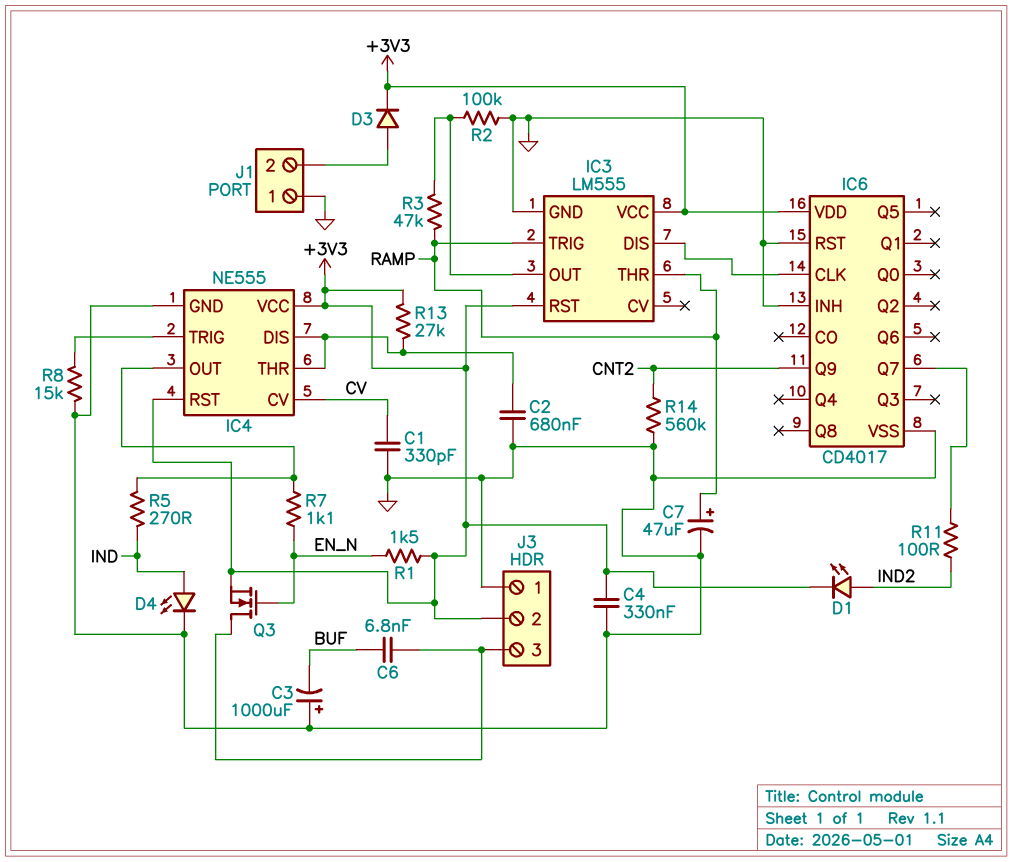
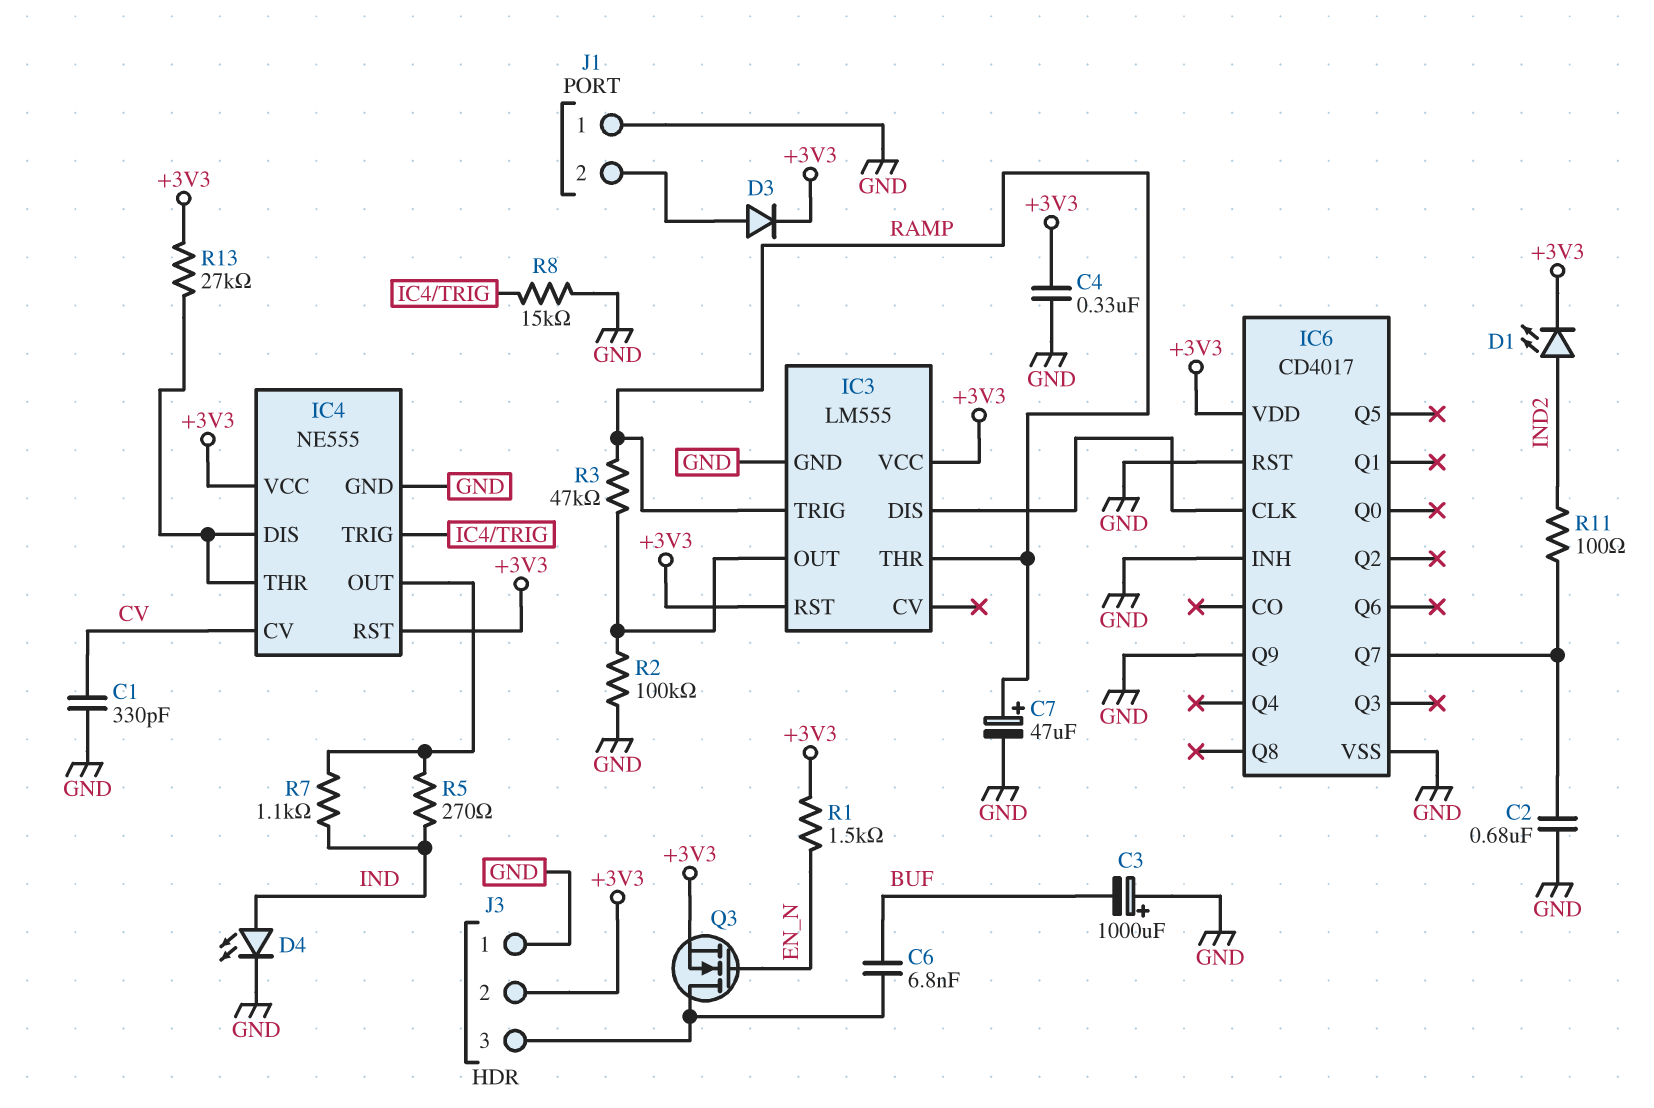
C2: 680nF (GND, IC4/DIS) -> 680nF (GND, IC6/Q7)
IC6 pin Q9: CNT2 -> GND
R7: 1.1k (EN_N, IC4/OUT) -> 1.1k (IC4/OUT, IND)
R14: 560k (CNT2, GND) -> none

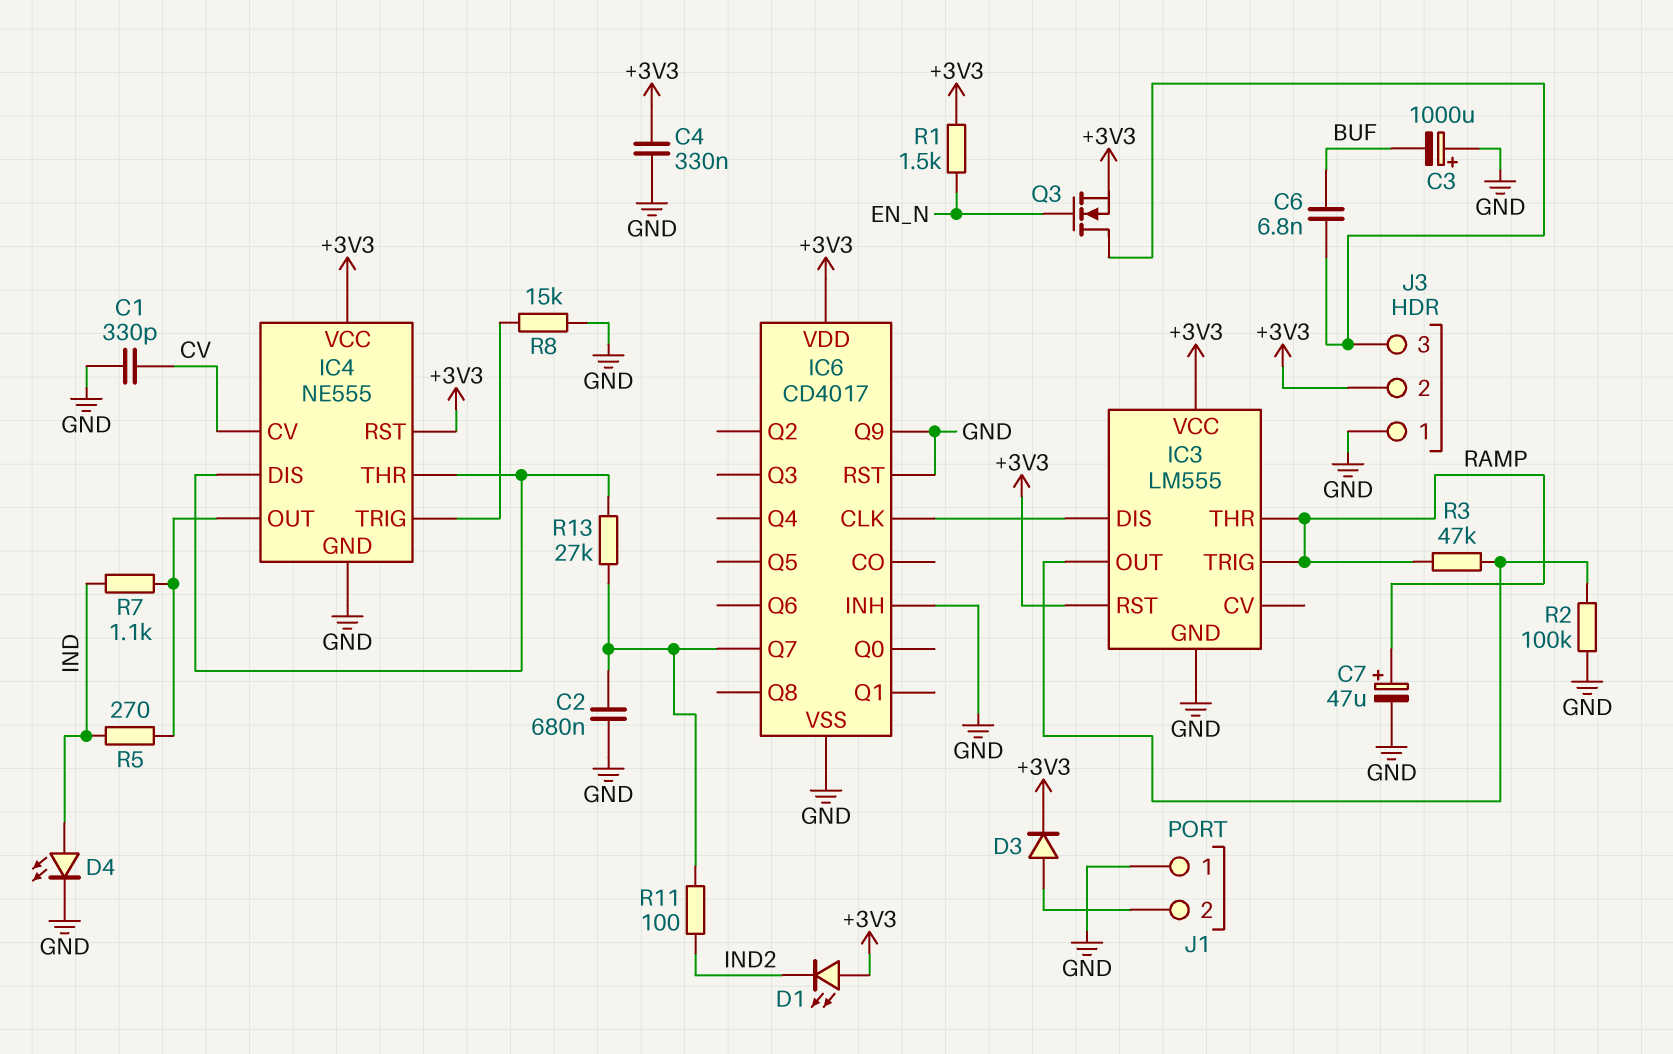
D1: LED (A IND2, K +3V3) -> LED (A +3V3, K IND2)
R13: 27k (+3V3, IC4/DIS) -> 27k (IC4/DIS, IC6/Q7)

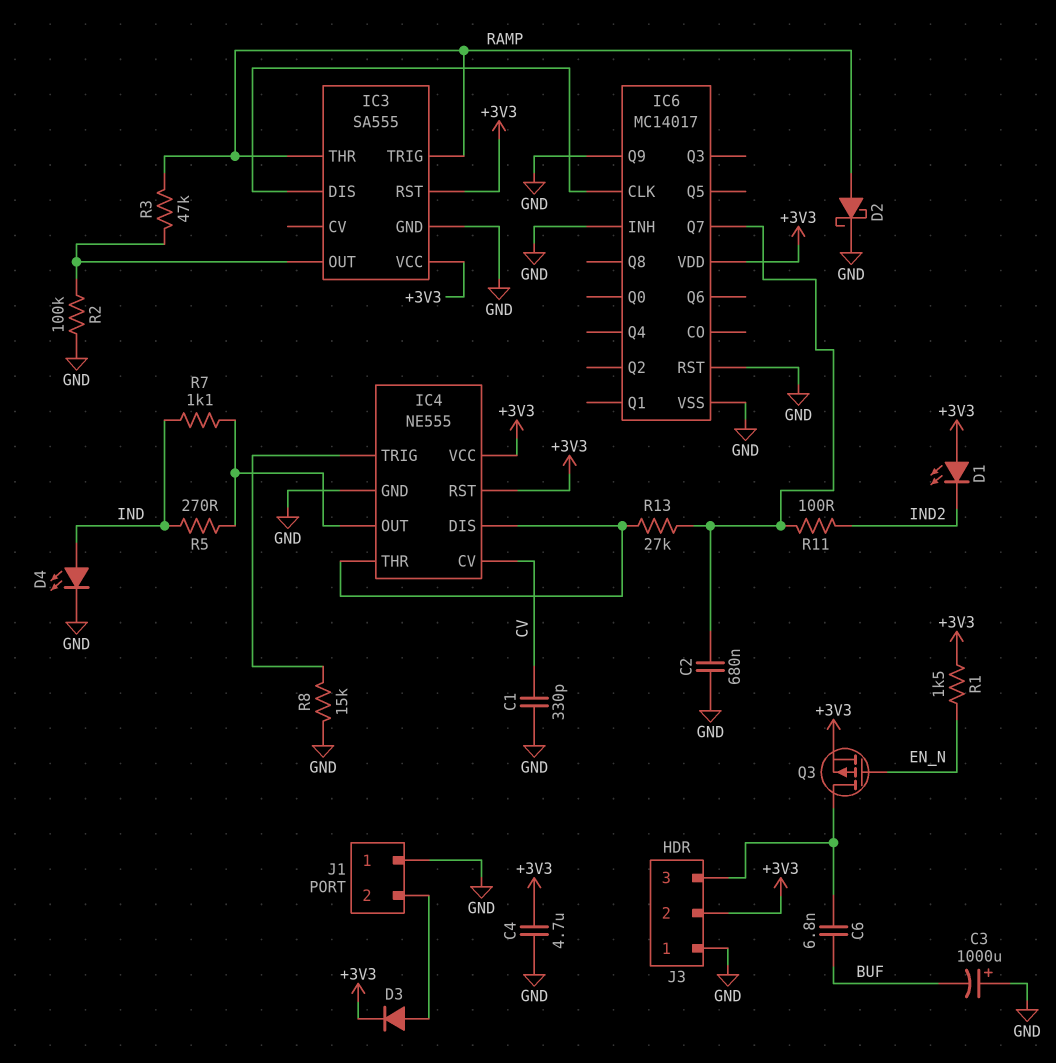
C4: 330nF (+3V3, GND) -> 4.7uF (+3V3, GND)
C7: 47uF (plus RAMP, minus GND) -> none
D2: none -> schottky (A RAMP, K GND)
IC3: LM555 -> SA555
IC6: CD4017 -> MC14017
Q3: NMOS (G EN_N, D J3/3, S +3V3) -> PMOS (G EN_N, D J3/3, S +3V3)

